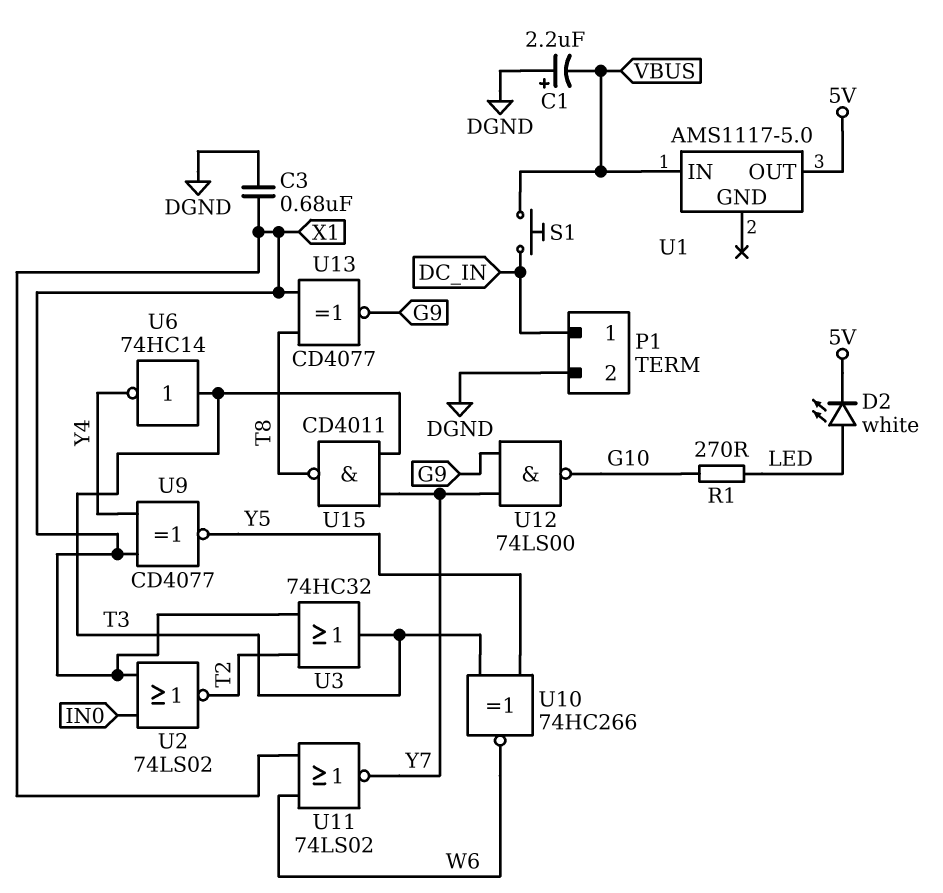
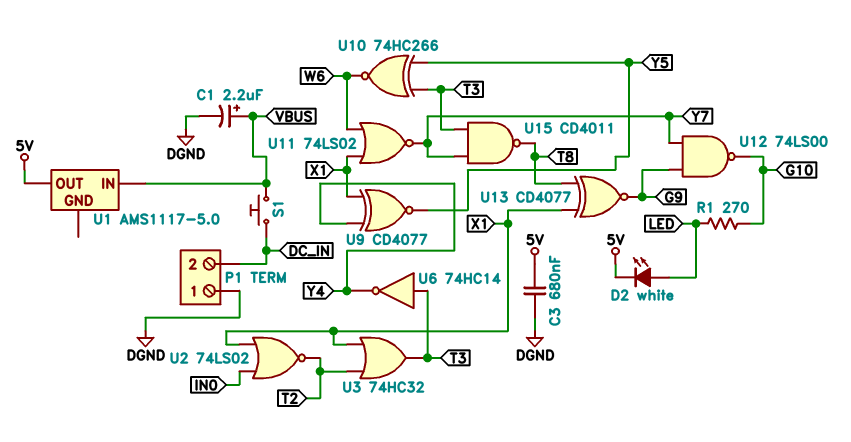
C1: 2.2uF (plus DGND, minus VBUS) -> 2.2uF (plus VBUS, minus DGND)
C3: 680nF (DGND, X1) -> 680nF (5V, DGND)
P1 pin 1: DC_IN -> DGND
P1 pin 2: DGND -> DC_IN

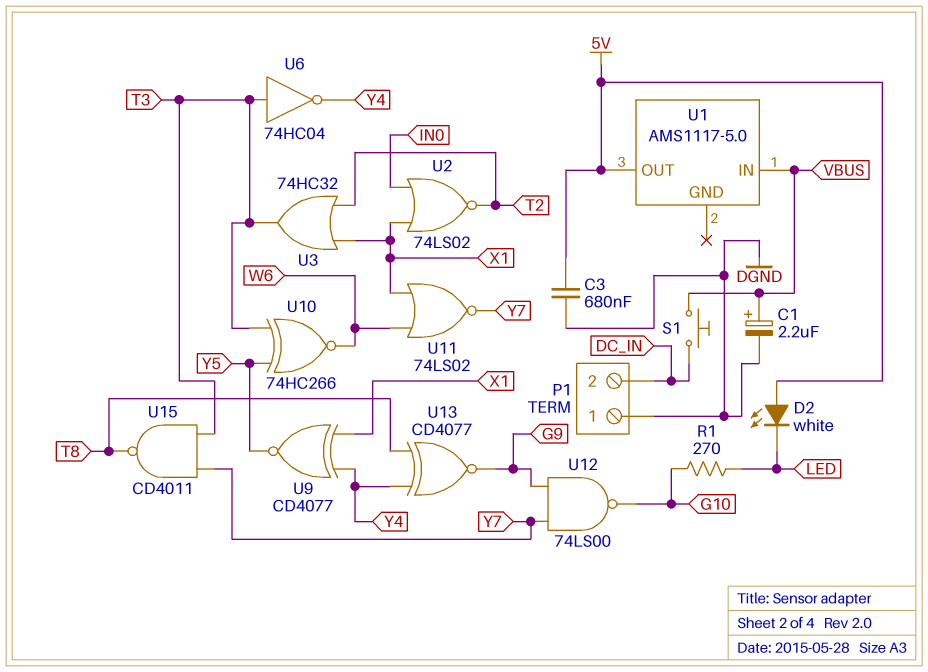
D2: LED white (A LED, K 5V) -> LED white (A 5V, K LED)
U6: NOT 74HC14 (in T3, out Y4) -> NOT 74HC04 (in T3, out Y4)
U13: XNOR CD4077 (in T8, in X1, out G9) -> XNOR CD4077 (in T8, in Y4, out G9)

